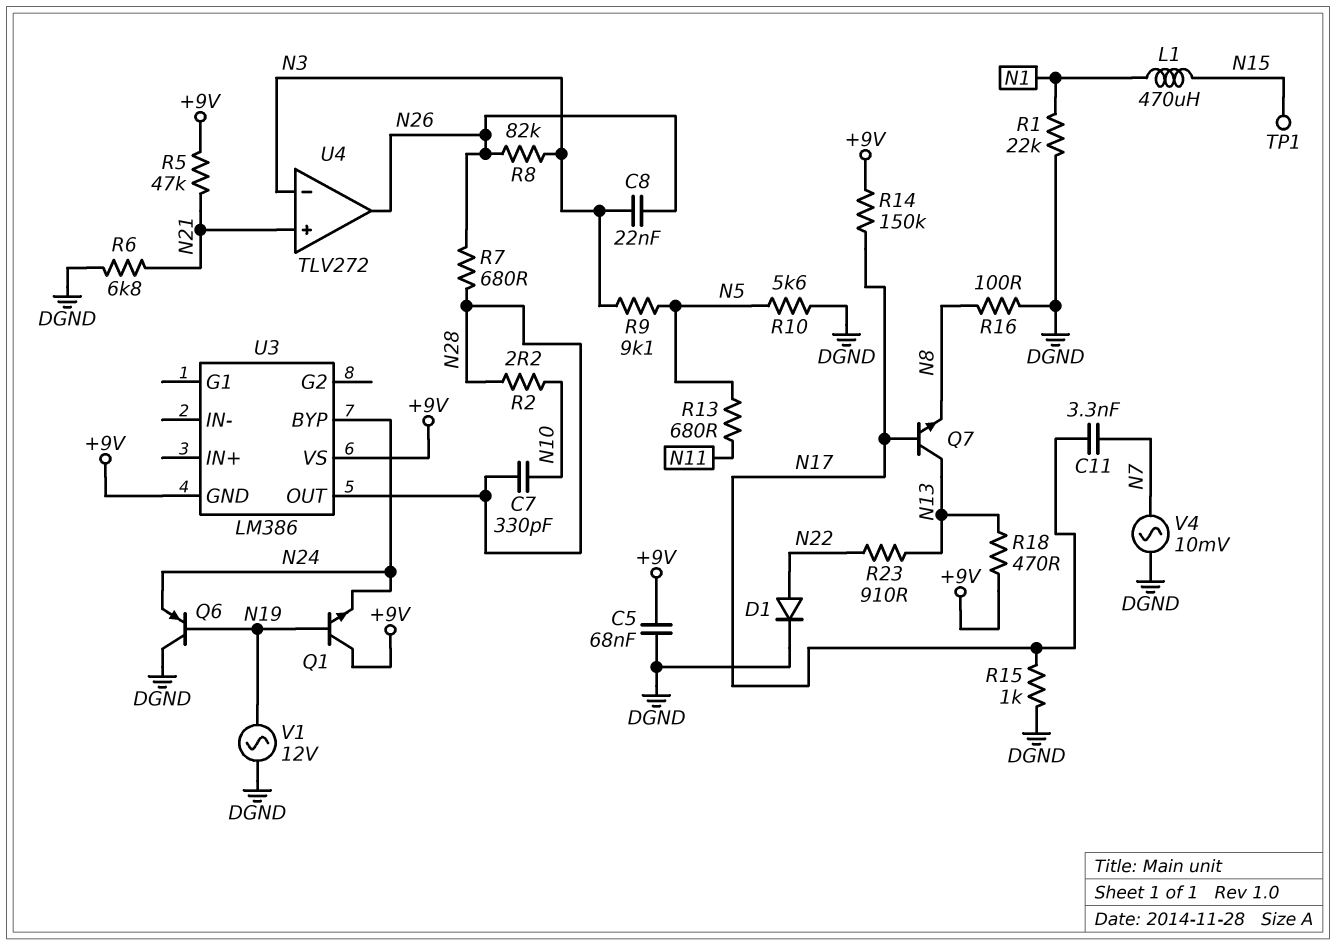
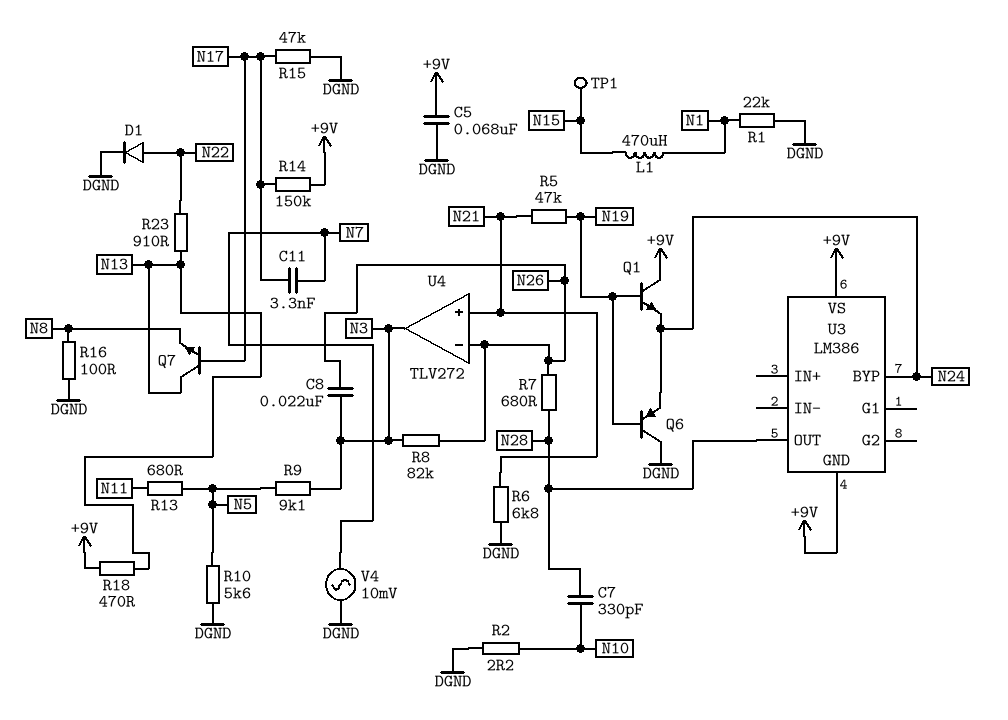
R2: 2.2 (N10, N28) -> 2.2 (DGND, N10)
R5: 47k (+9V, N21) -> 47k (N19, N21)
R15: 1k (DGND, N17) -> 47k (DGND, N17)
U4 pin in-: N3 -> N26
U4 pin out: N26 -> N3
V1: AC 12V (DGND, N19) -> none

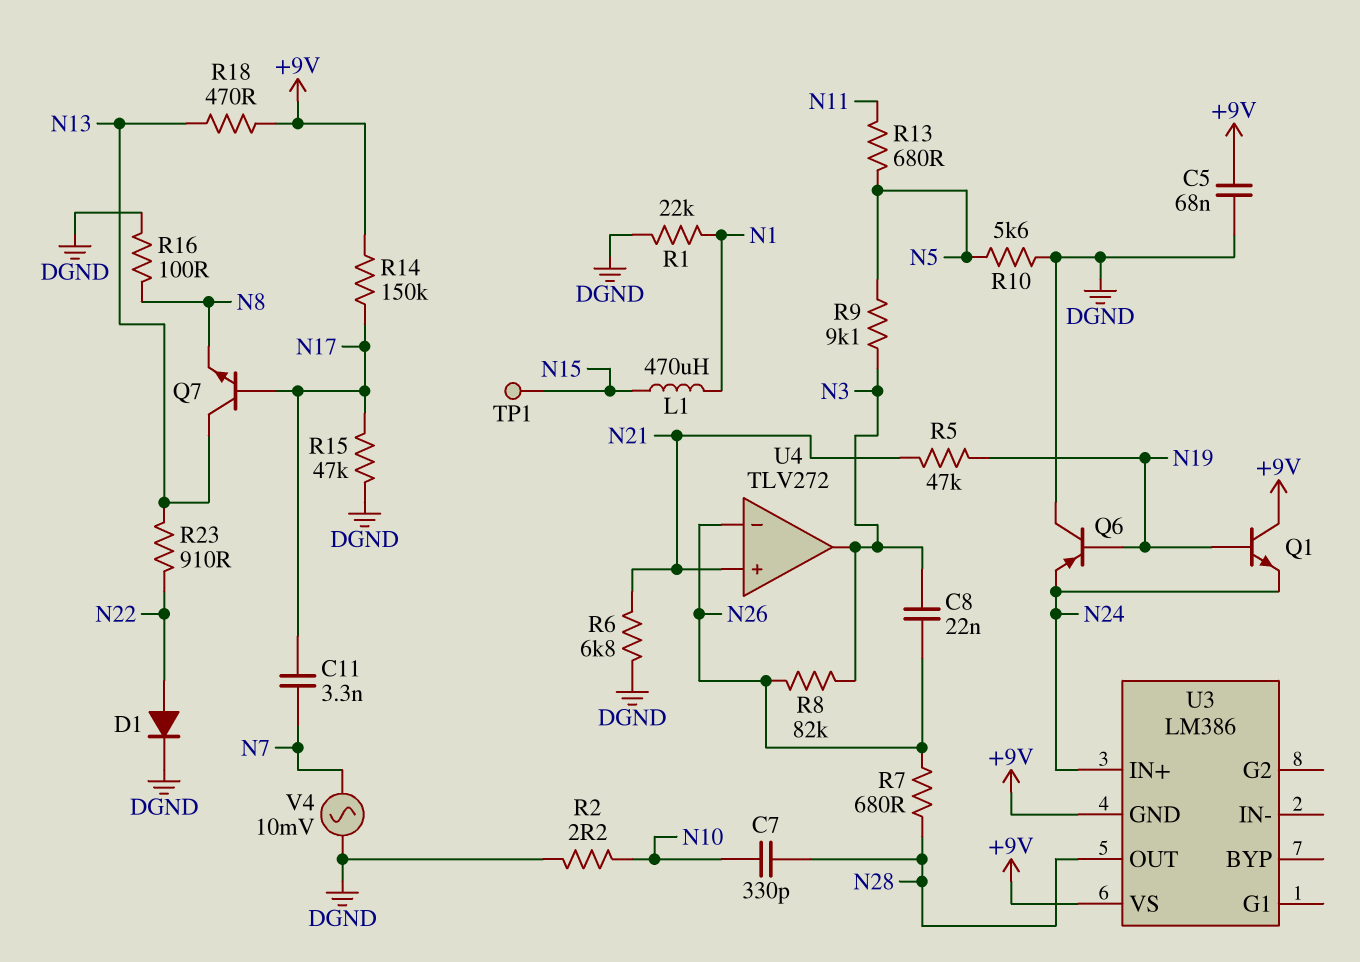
U3 pin BYP: N24 -> none
U3 pin IN+: none -> N24

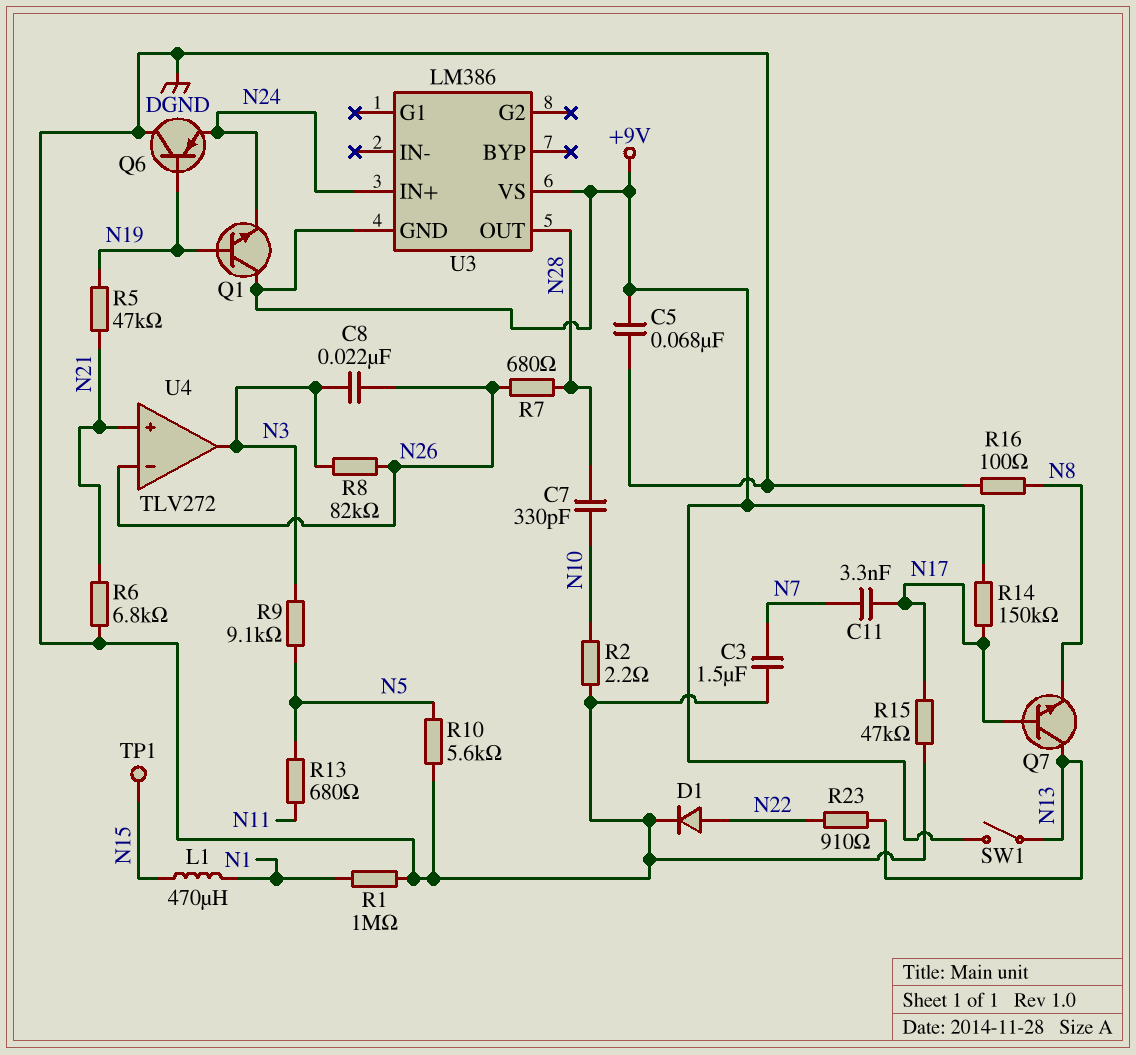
C3: none -> 1.5uF (DGND, N7)
R1: 22k (DGND, N1) -> 1M (DGND, N1)
R18: 470 (+9V, N13) -> none
SW1: none -> switch (+9V, N13)
V4: AC 10mV (DGND, N7) -> none

